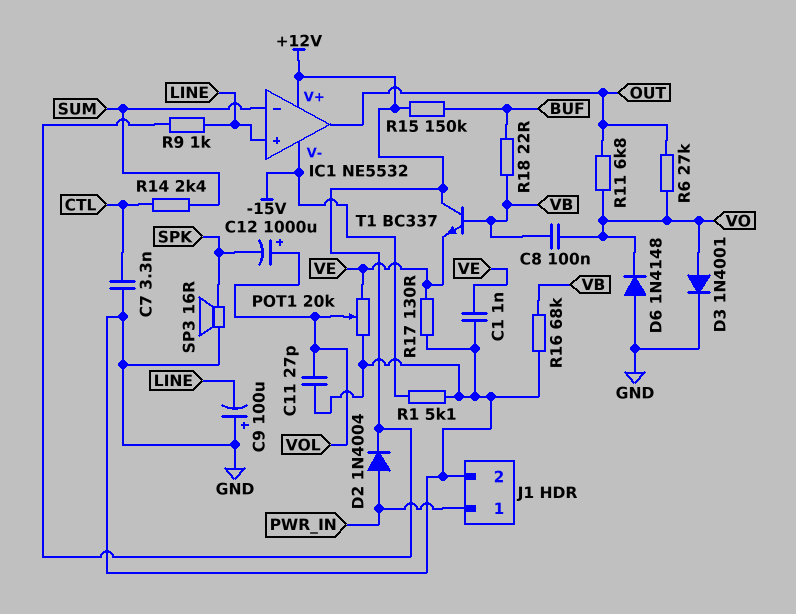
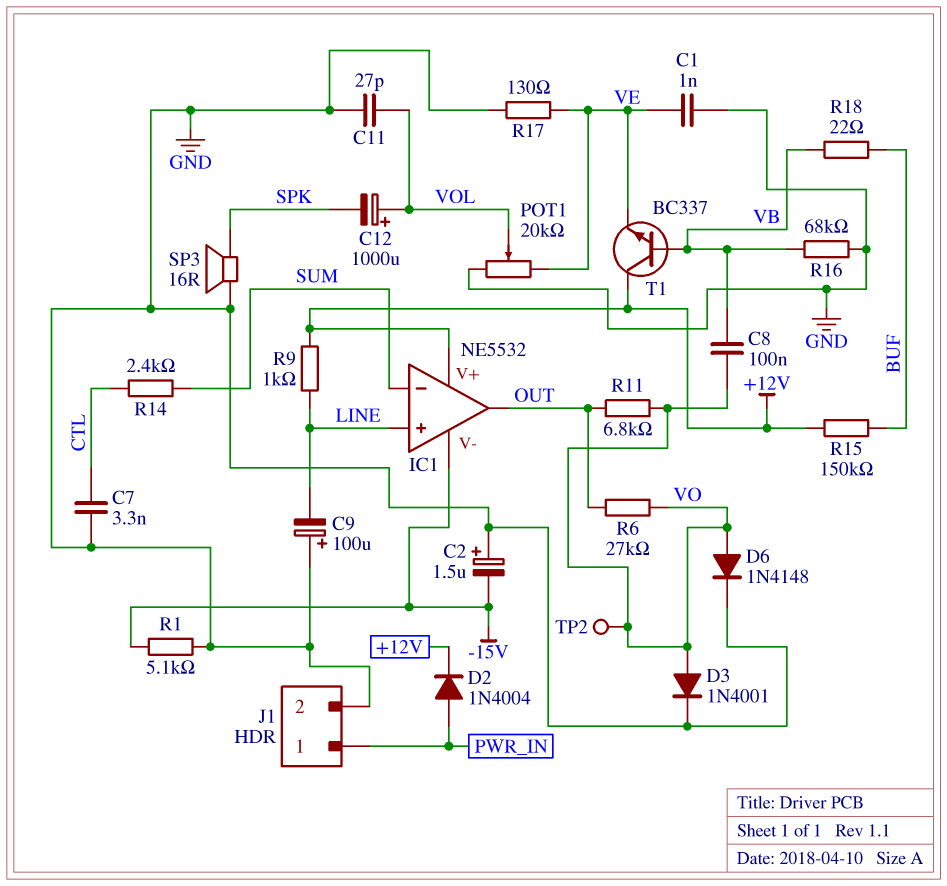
C2: none -> 1.5uF (plus GND, minus -15V)
D6: diode 1N4148 (A GND, K VO) -> diode 1N4148 (A VO, K GND)
TP2: none -> test point (VO)

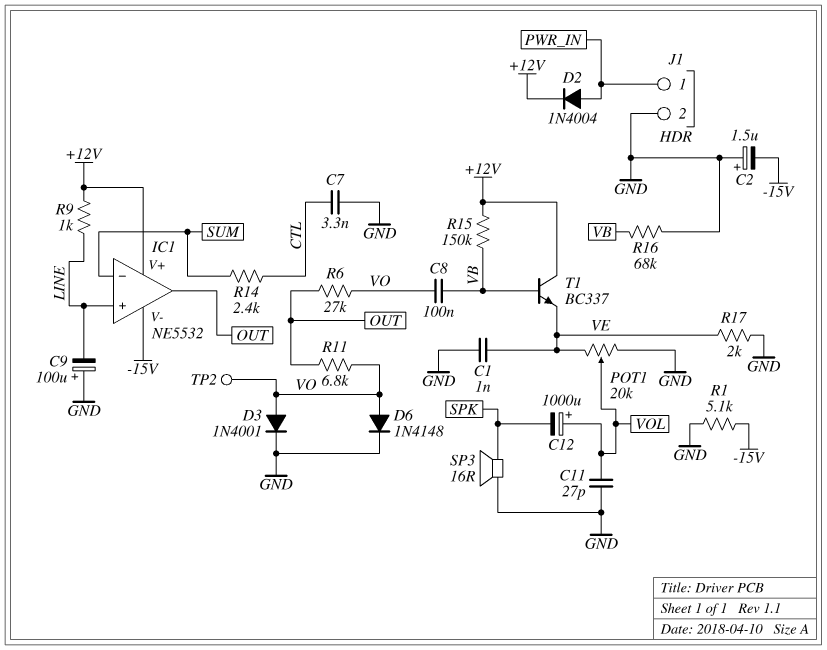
R15: 150k (+12V, BUF) -> 150k (+12V, VB)
R17: 130 (GND, VE) -> 2k (GND, VE)
R18: 22 (BUF, VB) -> none

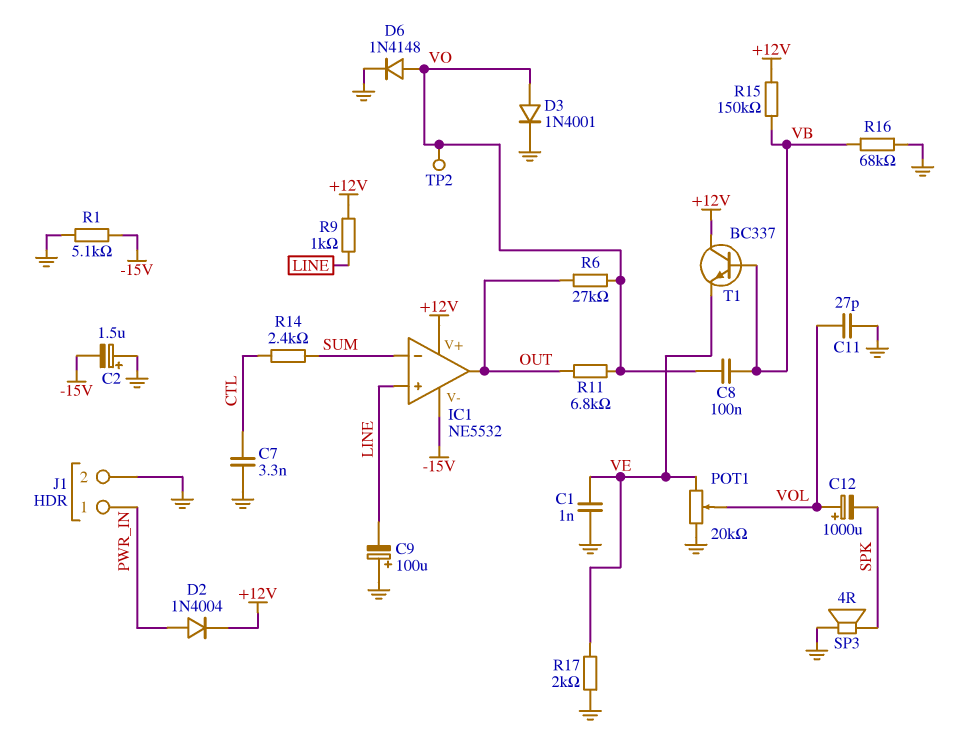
SP3: speaker 16R (GND, SPK) -> speaker 4R (GND, SPK)

